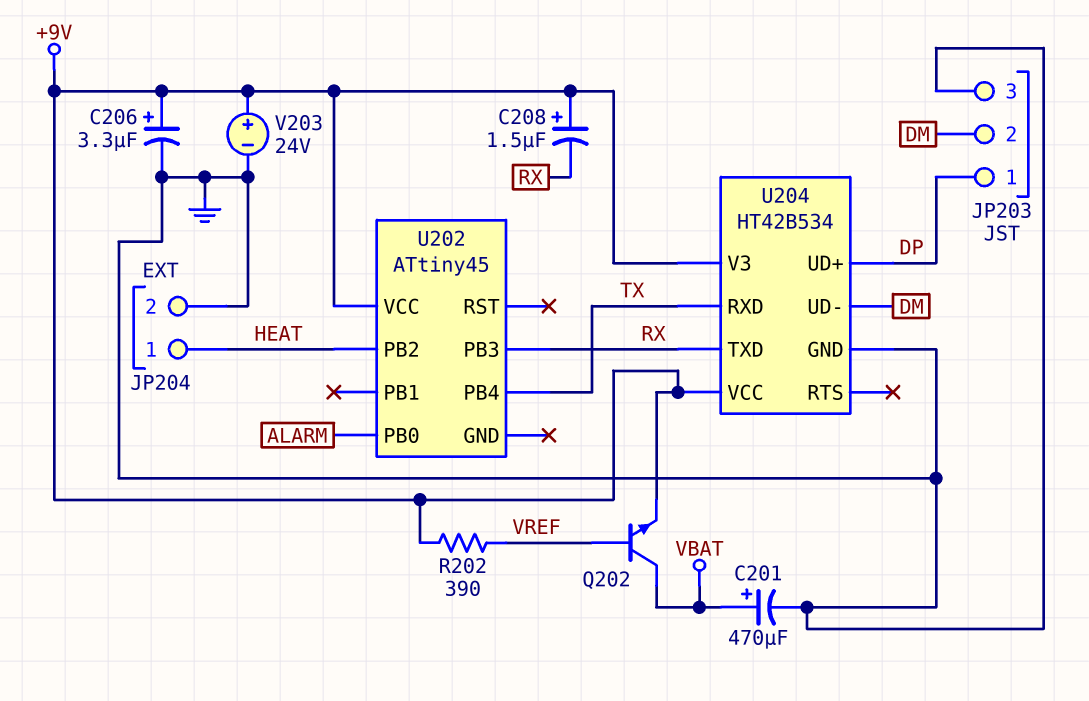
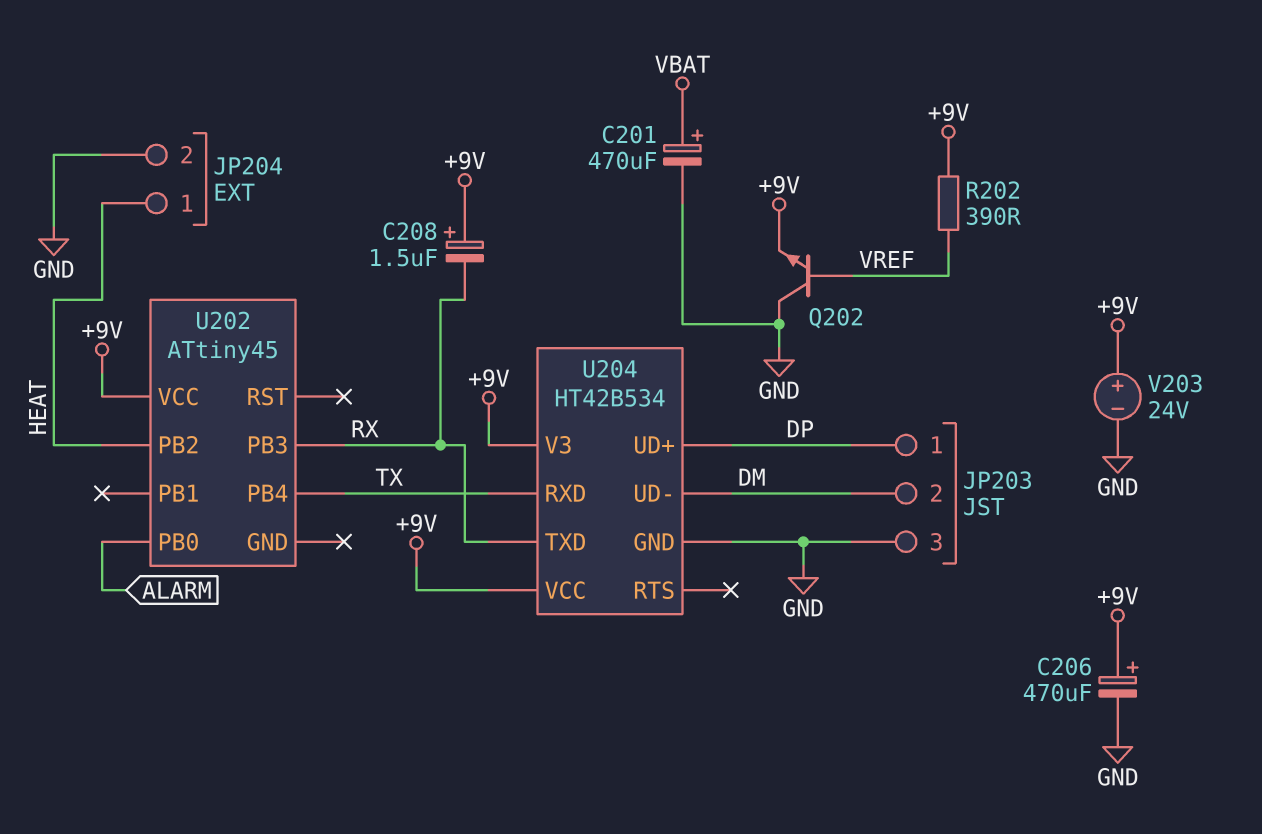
C206: 3.3uF (plus +9V, minus GND) -> 470uF (plus +9V, minus GND)
Q202: NPN (B VREF, C VBAT, E +9V) -> NPN (B VREF, C GND, E +9V)

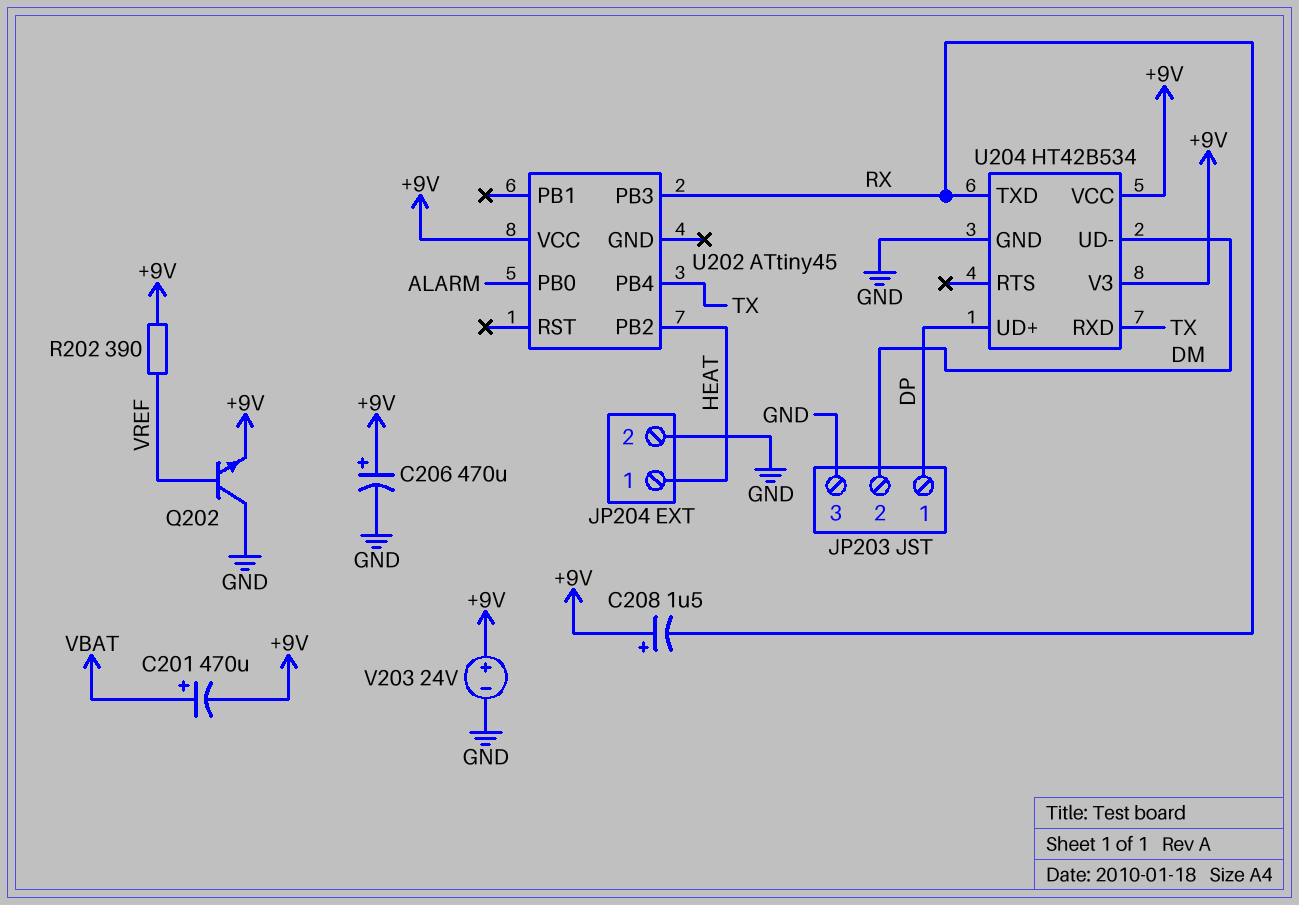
C201: 470uF (plus VBAT, minus GND) -> 470uF (plus VBAT, minus +9V)

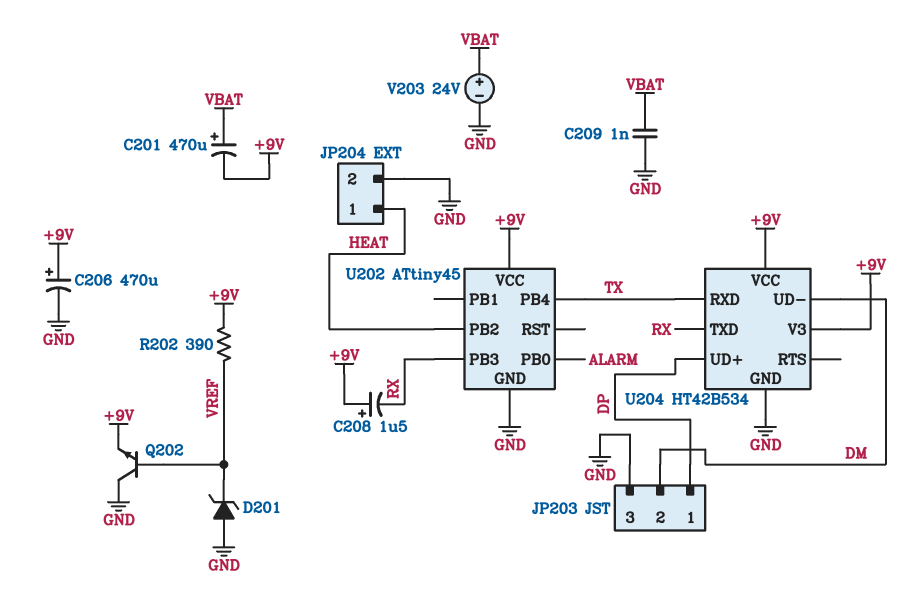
C209: none -> 1nF (GND, VBAT)
D201: none -> zener (A GND, K VREF)
U202 pin GND: none -> GND
V203: 24V (plus +9V, minus GND) -> 24V (plus VBAT, minus GND)

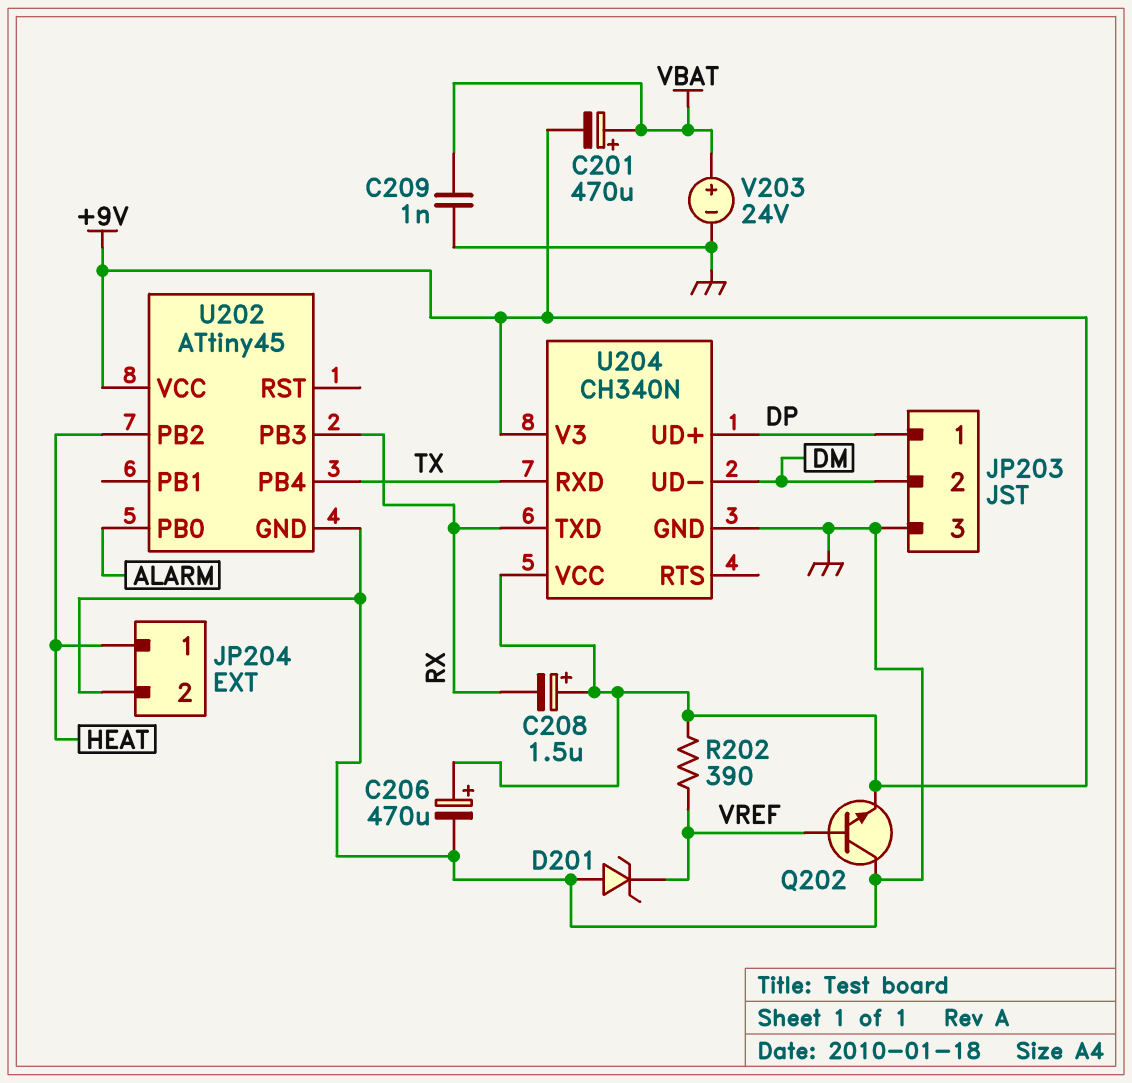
U204: HT42B534 -> CH340N

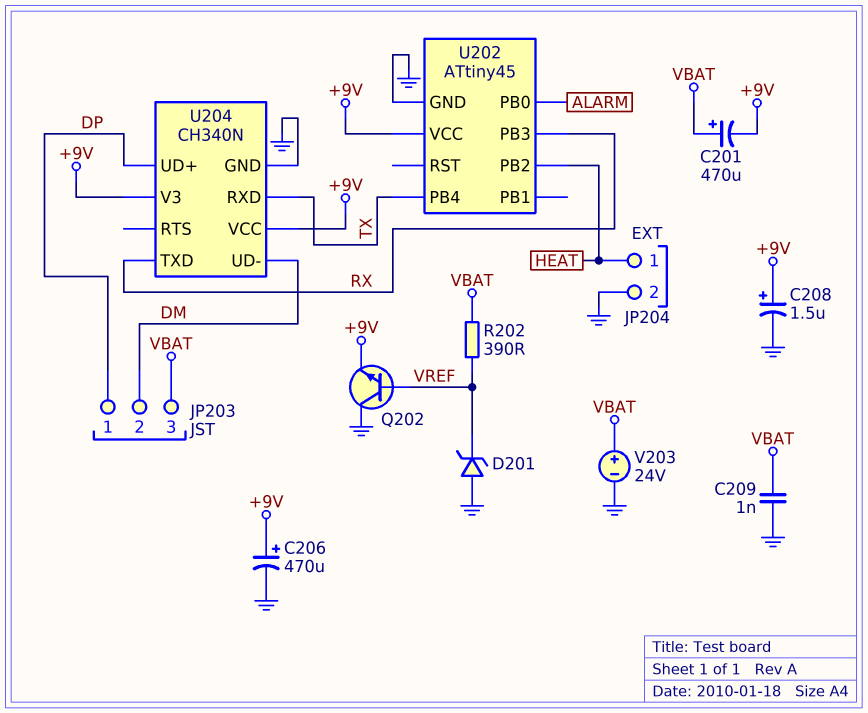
C208: 1.5uF (plus +9V, minus RX) -> 1.5uF (plus +9V, minus GND)
JP203 pin 3: GND -> VBAT
R202: 390 (+9V, VREF) -> 390 (VBAT, VREF)

